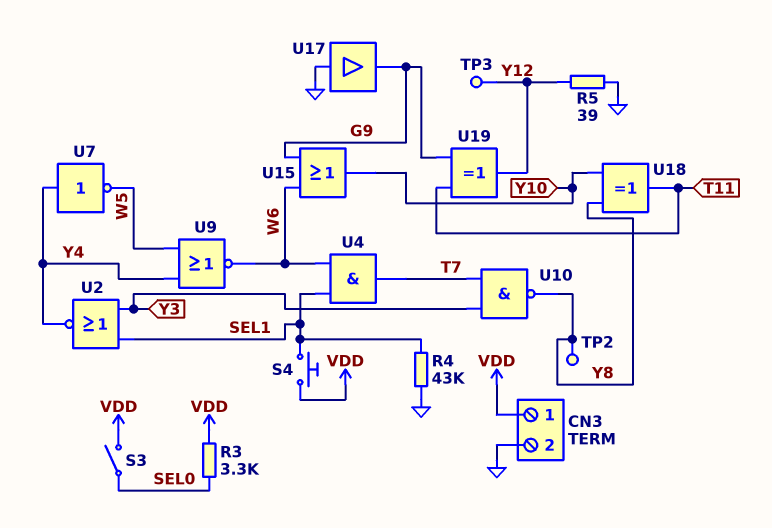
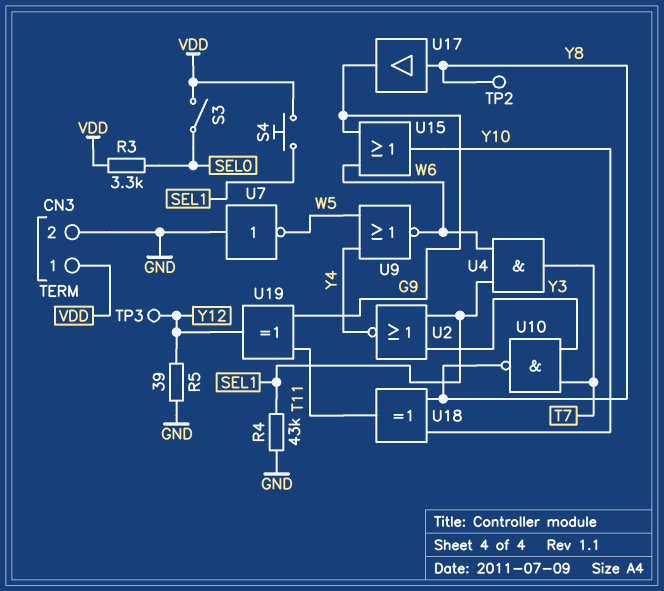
U7: NOT (in Y4, out W5) -> NOT (in GND, out W5)
U17: buffer (in GND, out G9) -> buffer (in Y8, out G9)

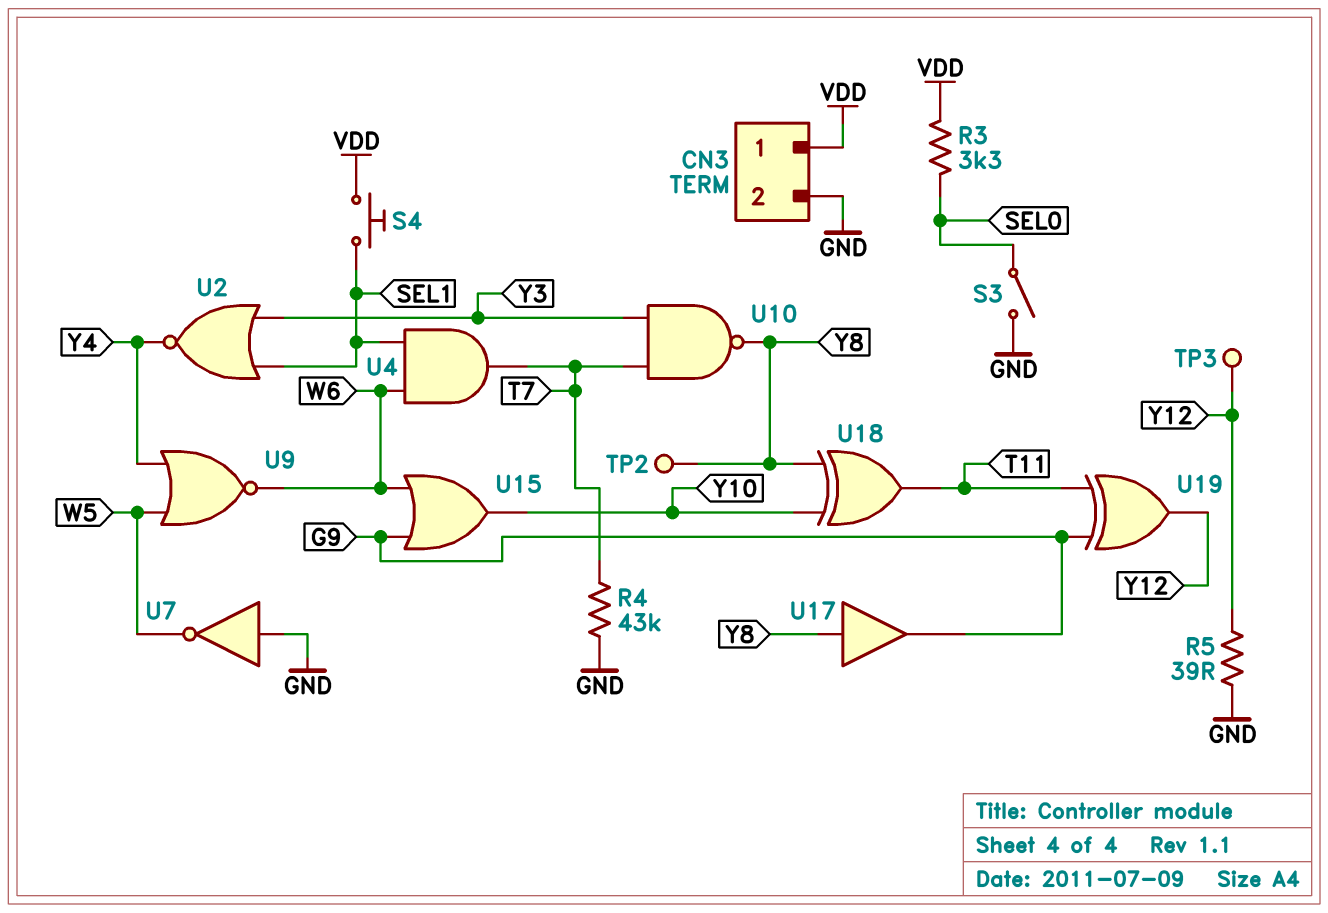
R4: 43k (GND, SEL1) -> 43k (GND, T7)
S3: switch (SEL0, VDD) -> switch (GND, SEL0)

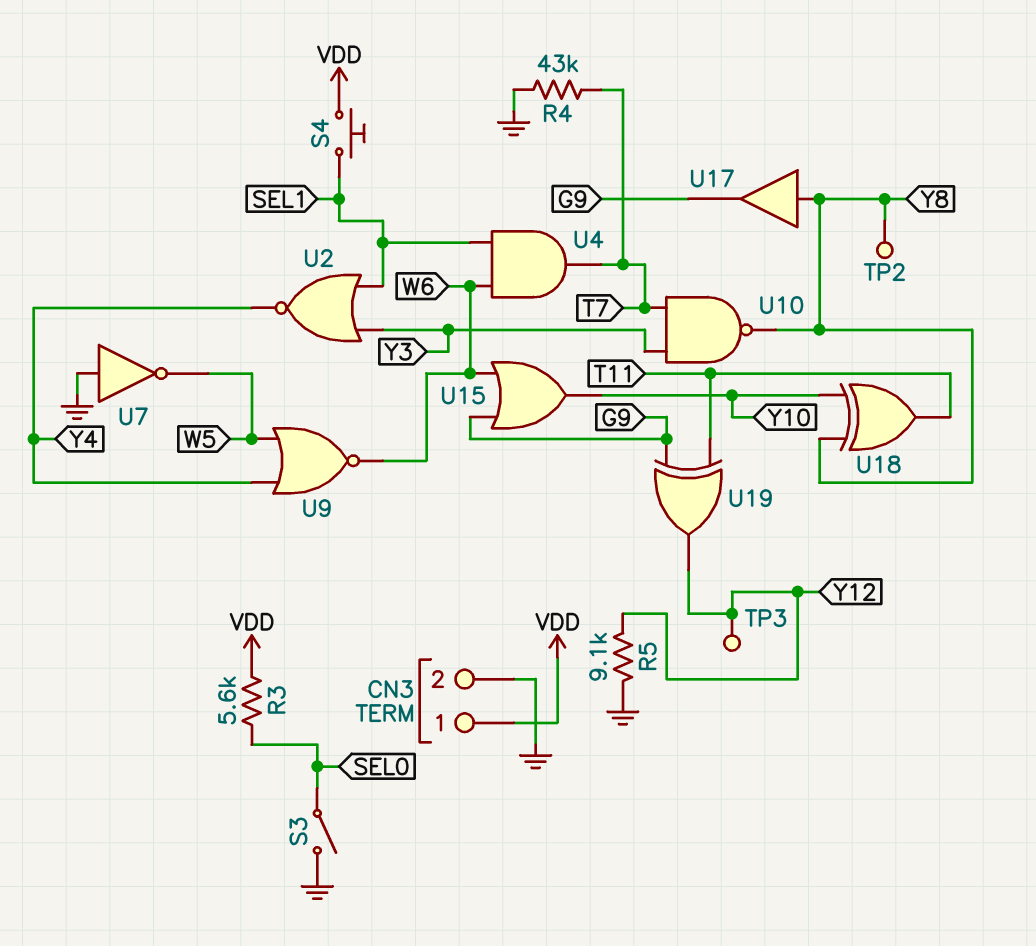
R3: 3.3k (SEL0, VDD) -> 5.6k (SEL0, VDD)
R5: 39 (GND, Y12) -> 9.1k (GND, Y12)

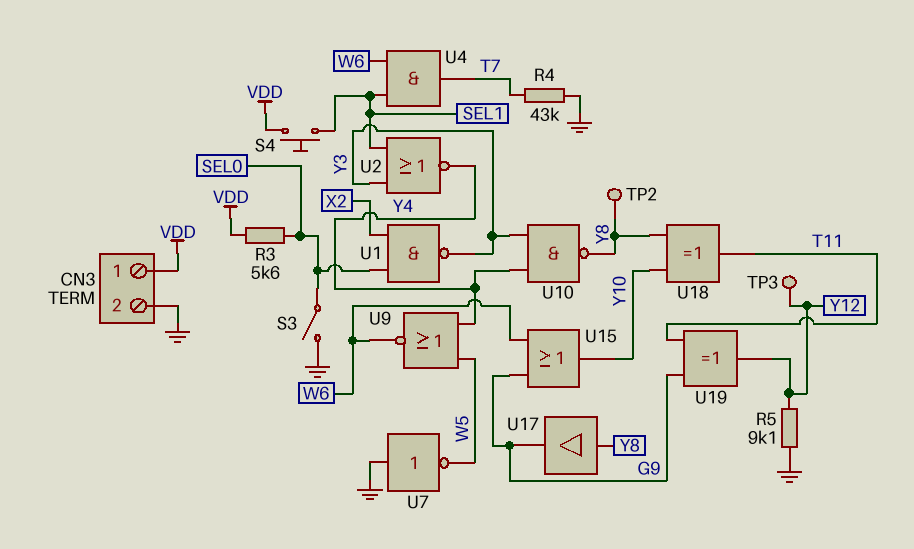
U1: none -> NAND (in SEL0, in X2, out Y3)
U10: NAND (in T7, in Y3, out Y8) -> NAND (in Y3, in Y4, out Y8)

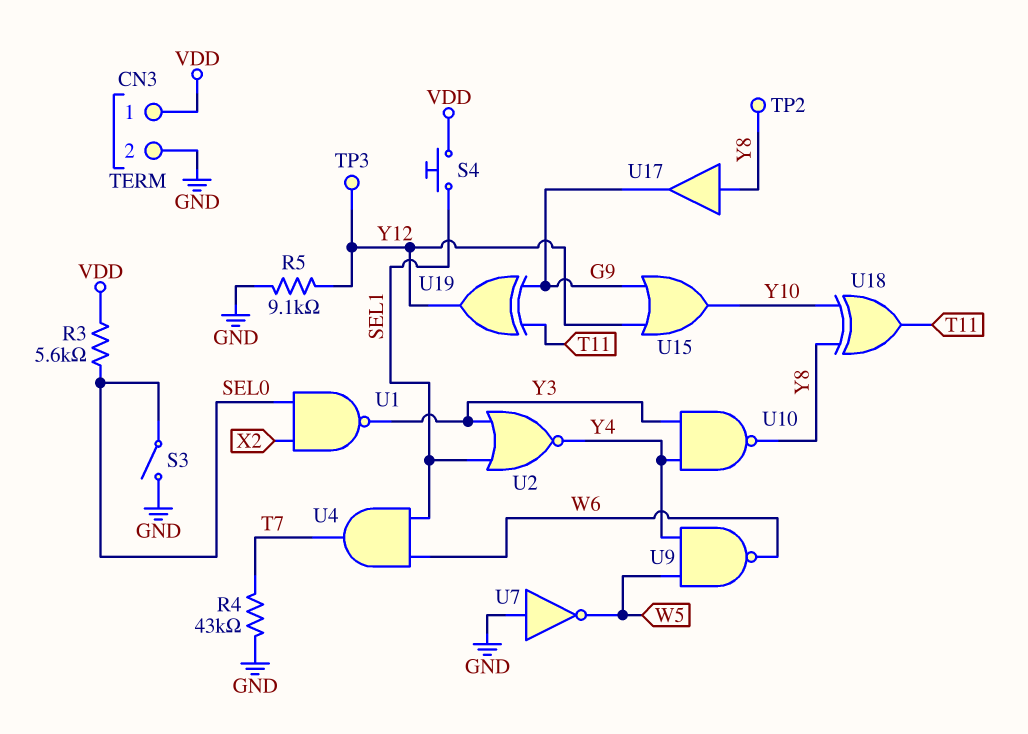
U9: NOR (in W5, in Y4, out W6) -> NAND (in W5, in Y4, out W6)
U15: OR (in G9, in W6, out Y10) -> OR (in G9, in Y12, out Y10)

